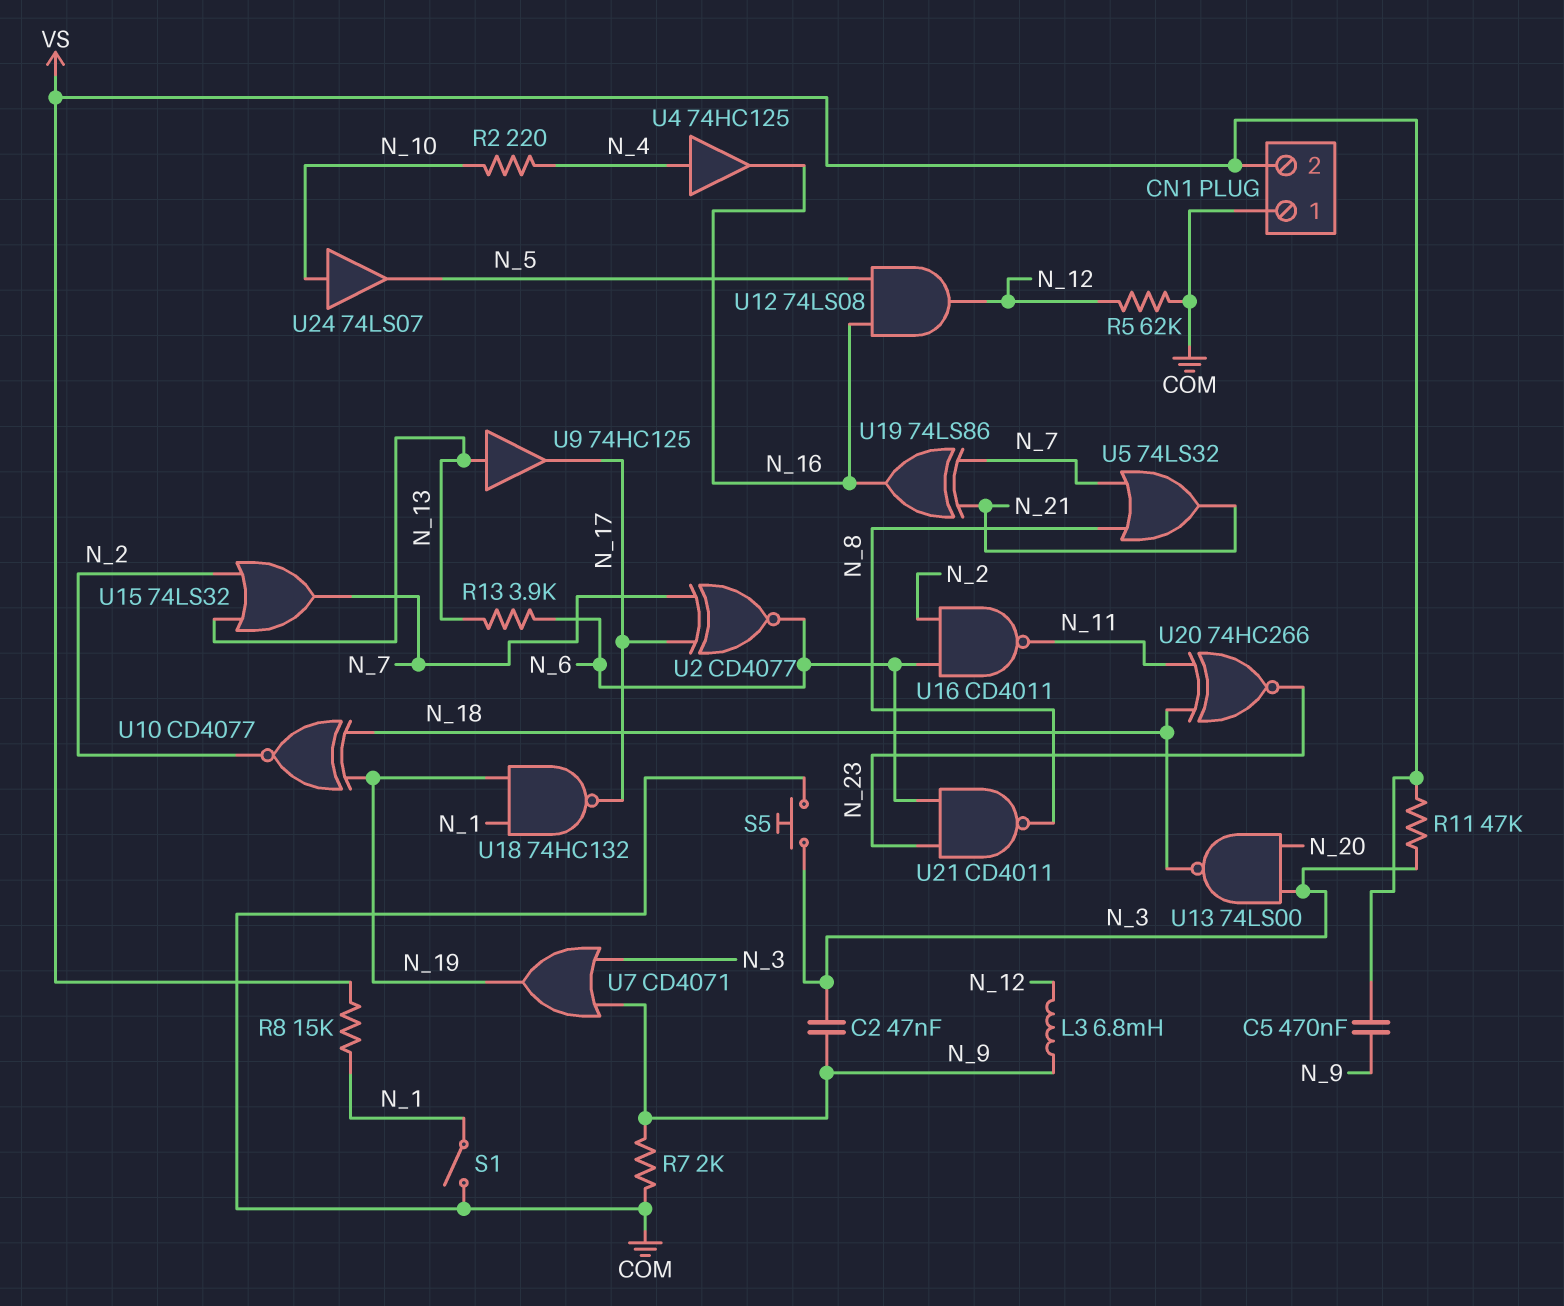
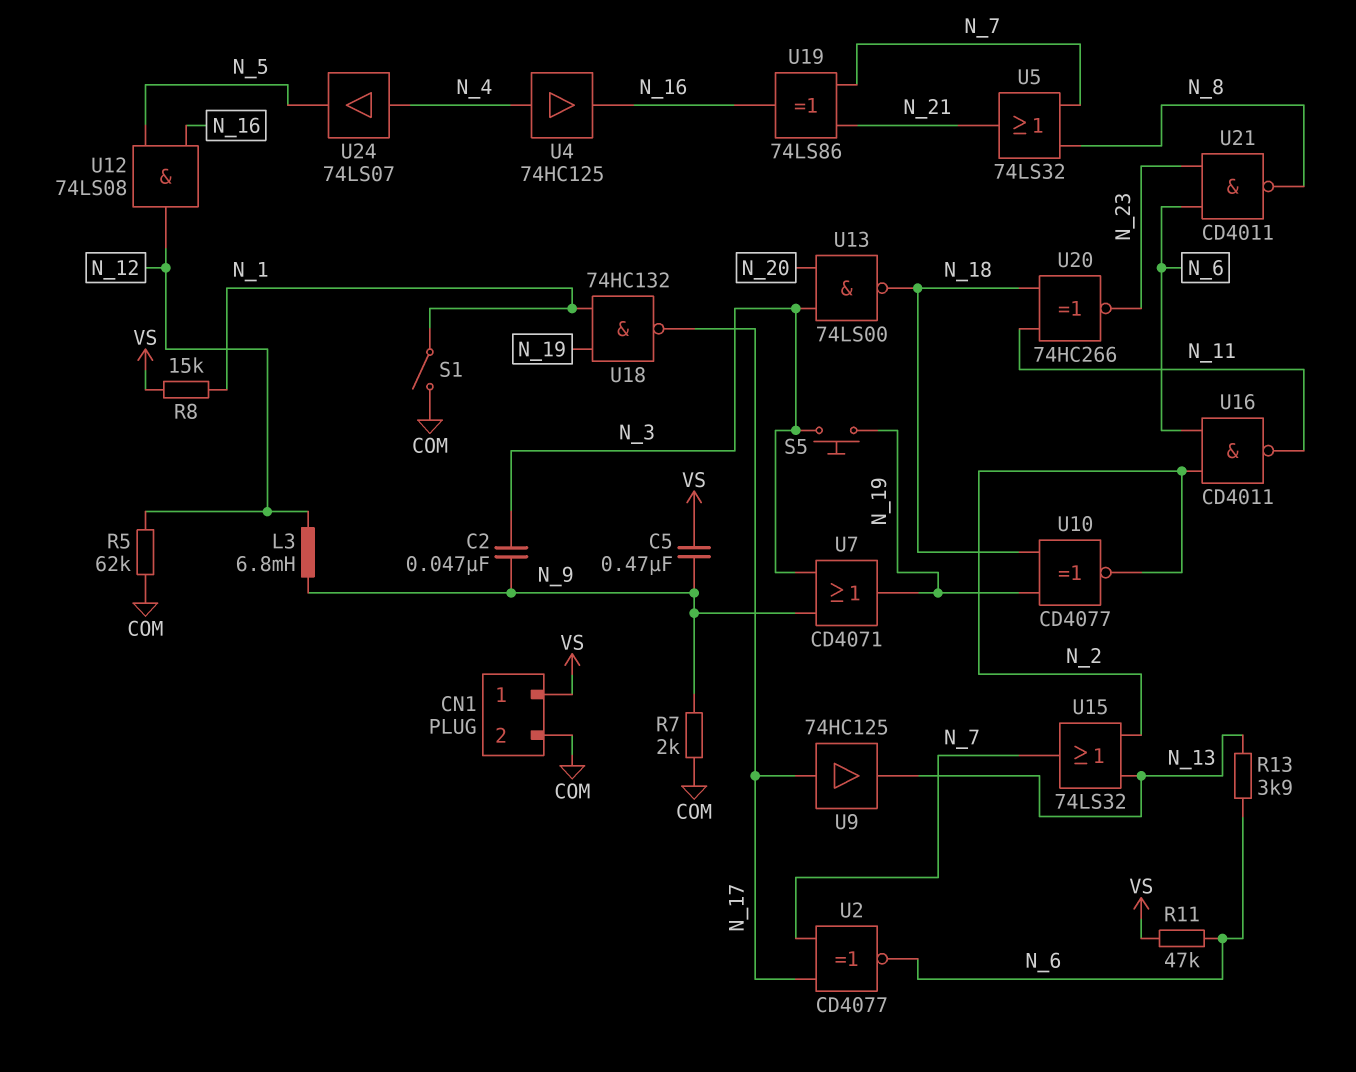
CN1 pin 1: COM -> VS
CN1 pin 2: VS -> COM
R2: 220 (N_4, N_10) -> none
R11: 47k (N_3, VS) -> 47k (N_6, VS)
S5: button (COM, N_3) -> button (N_3, N_19)
U9: buffer 74HC125 (in N_13, out N_17) -> buffer 74HC125 (in N_17, out N_13)
U24: buffer 74LS07 (in N_10, out N_5) -> buffer 74LS07 (in N_4, out N_5)

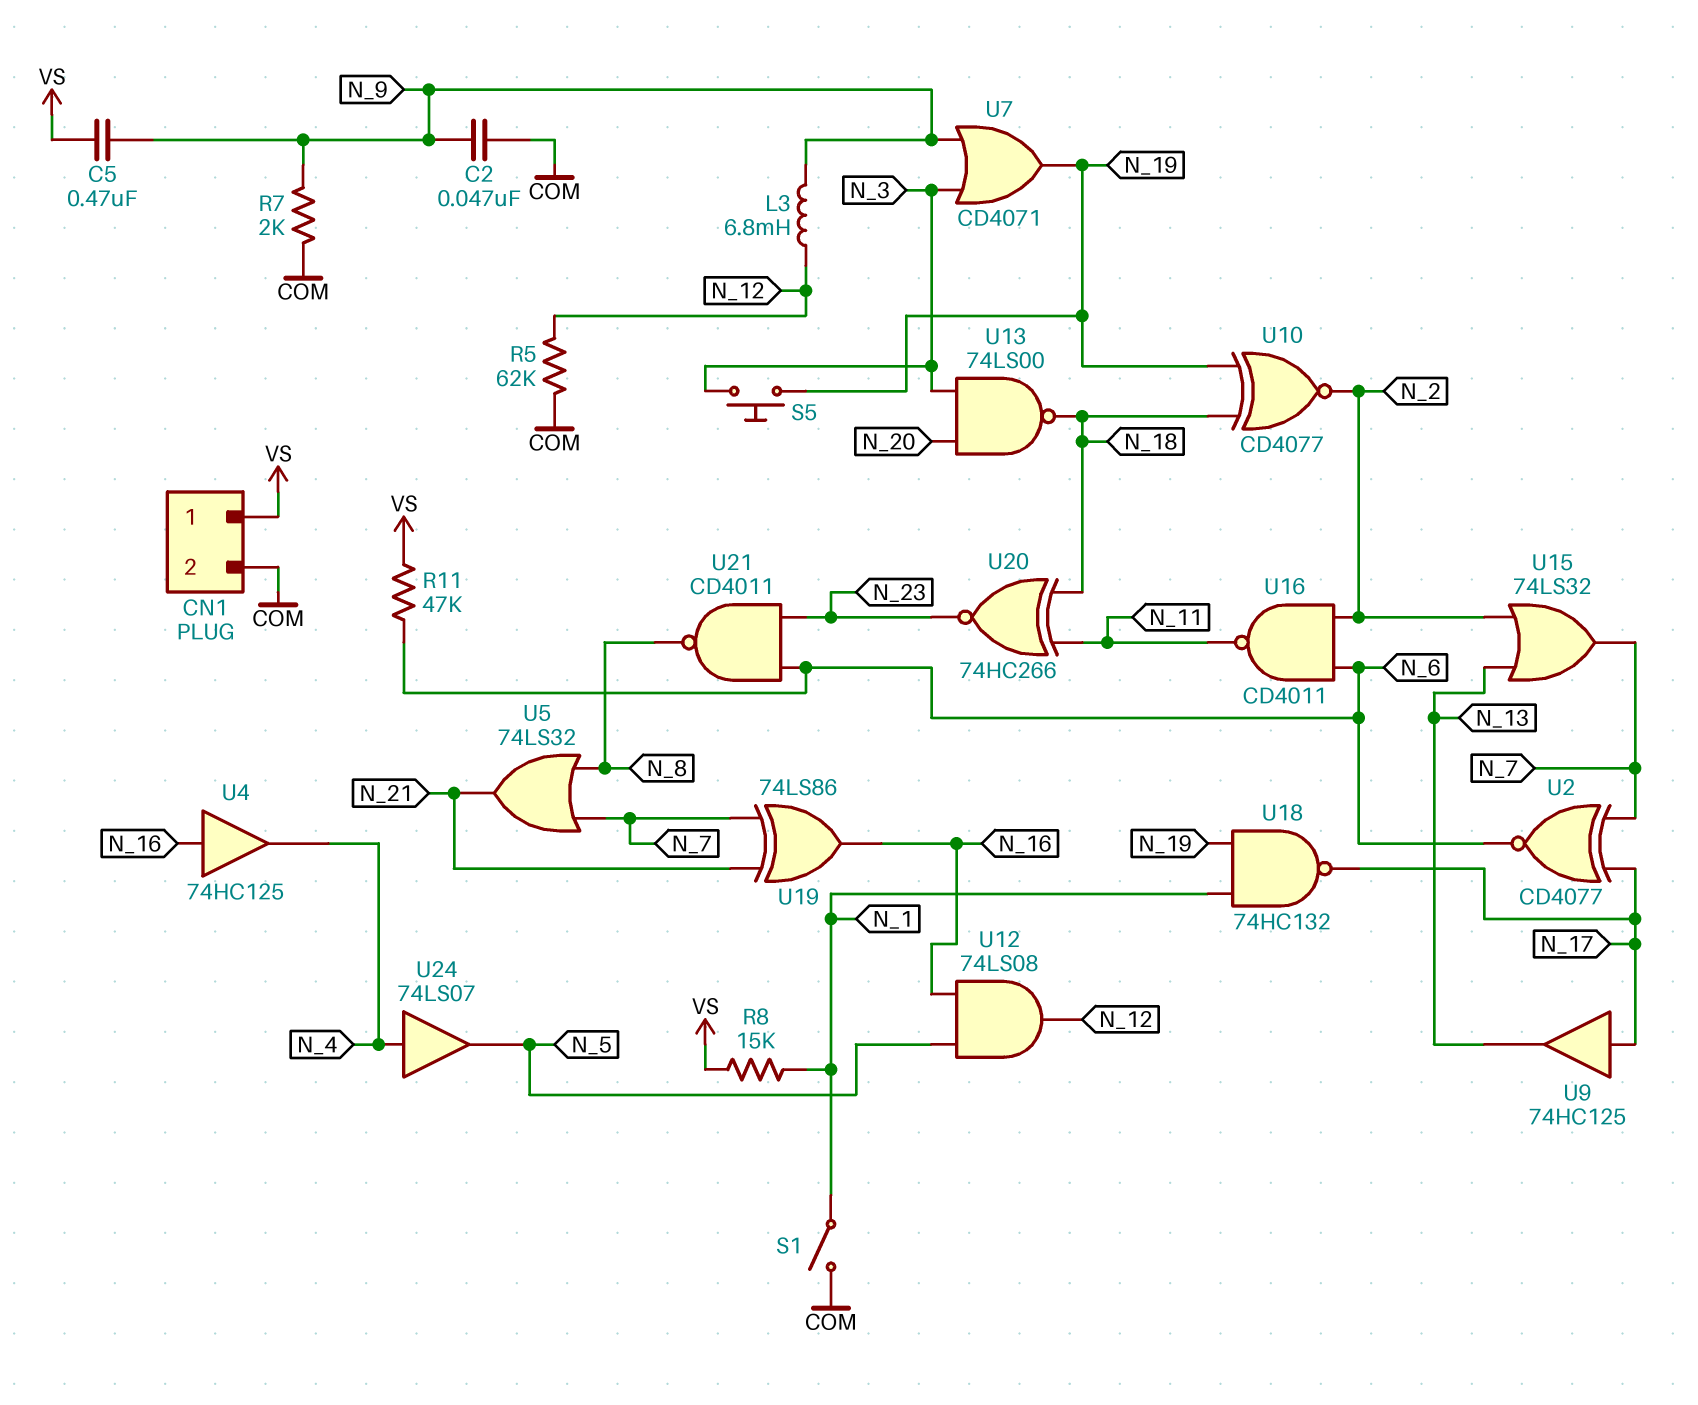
C2: 47nF (N_3, N_9) -> 47nF (COM, N_9)
R13: 3.9k (N_6, N_13) -> none
U4: buffer 74HC125 (in N_4, out N_16) -> buffer 74HC125 (in N_16, out N_4)

